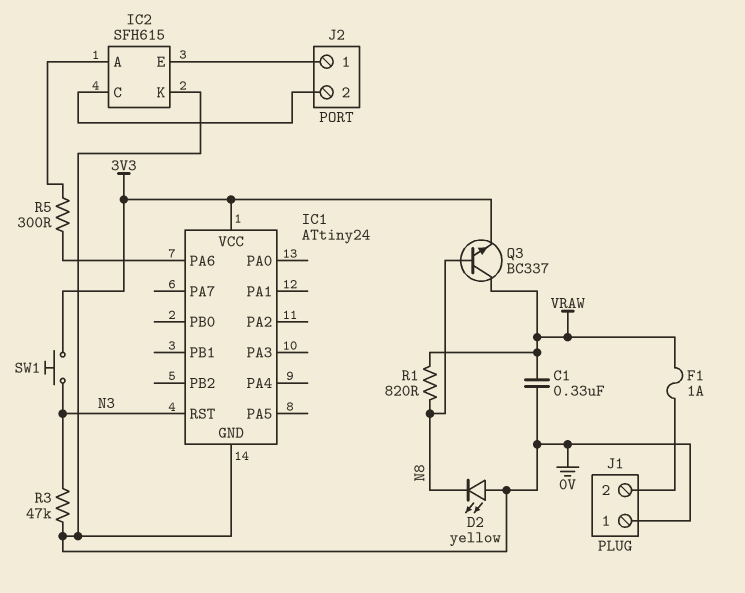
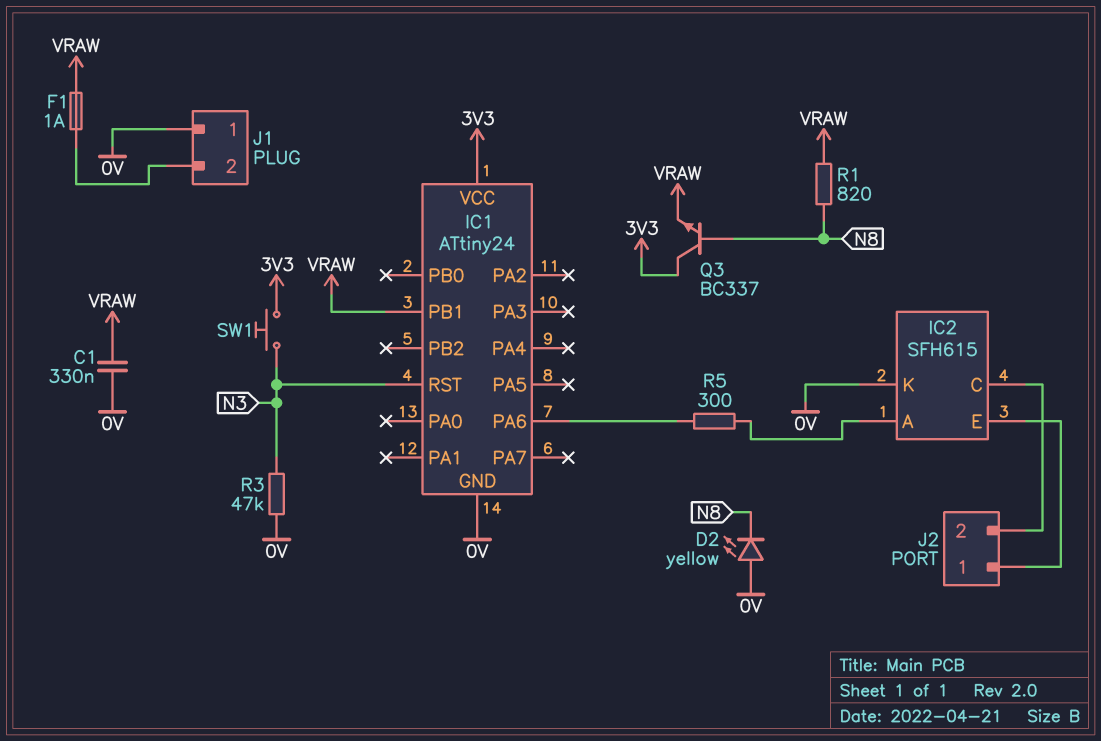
IC1 pin PB1: none -> VRAW
Q3: NPN BC337 (B N8, C VRAW, E 3V3) -> NPN BC337 (B N8, C 3V3, E VRAW)

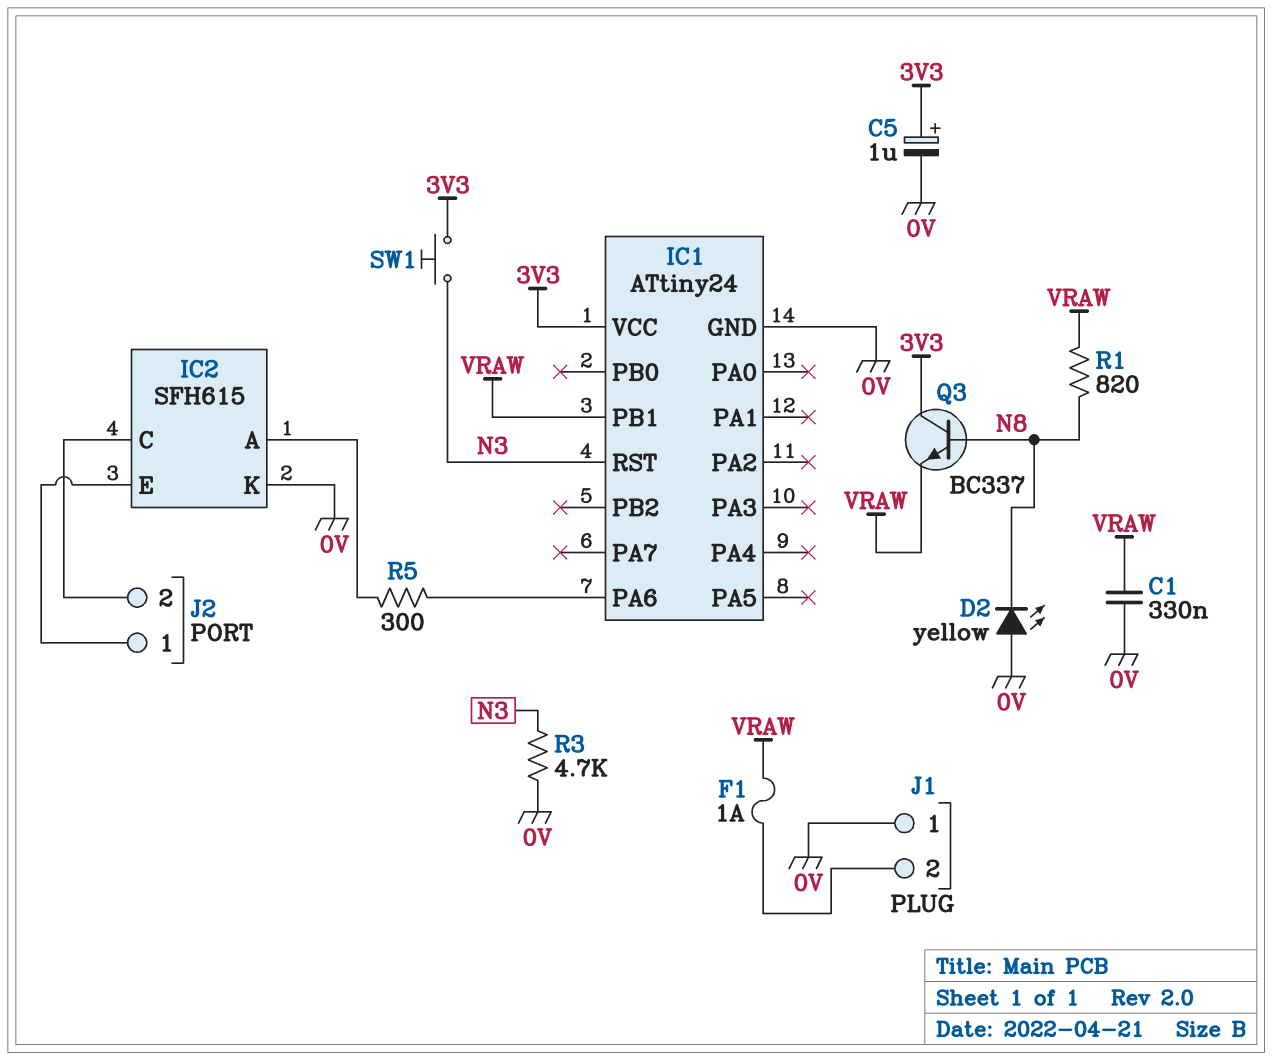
C5: none -> 1uF (plus 3V3, minus 0V)
R3: 47k (0V, N3) -> 4.7k (0V, N3)

